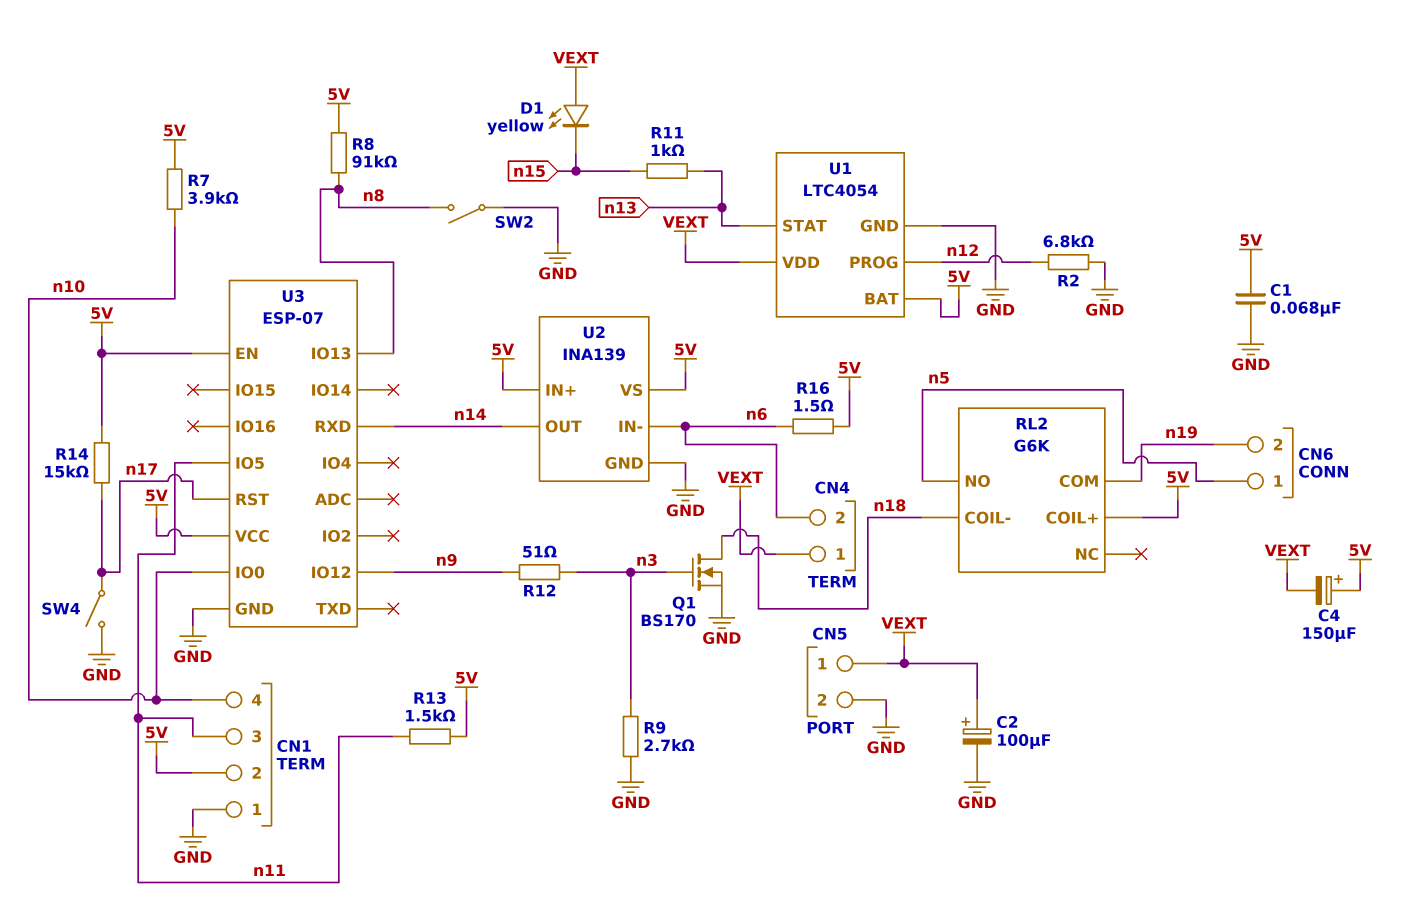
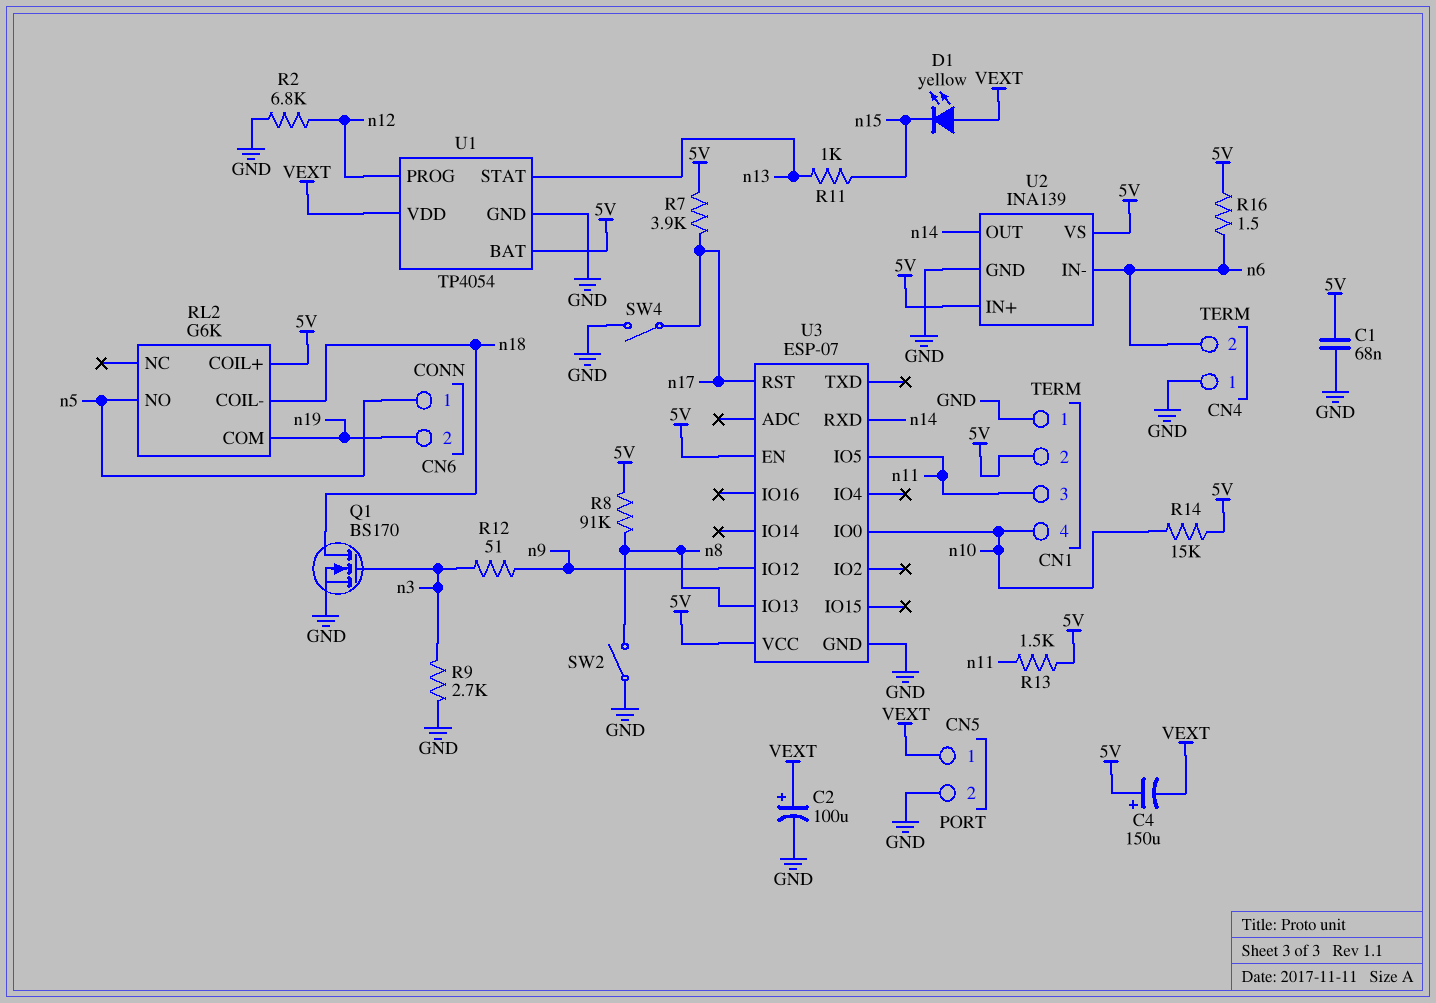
CN4 pin 1: VEXT -> GND
R7: 3.9k (5V, n10) -> 3.9k (5V, n17)
R14: 15k (5V, n17) -> 15k (5V, n10)
U1: LTC4054 -> TP4054

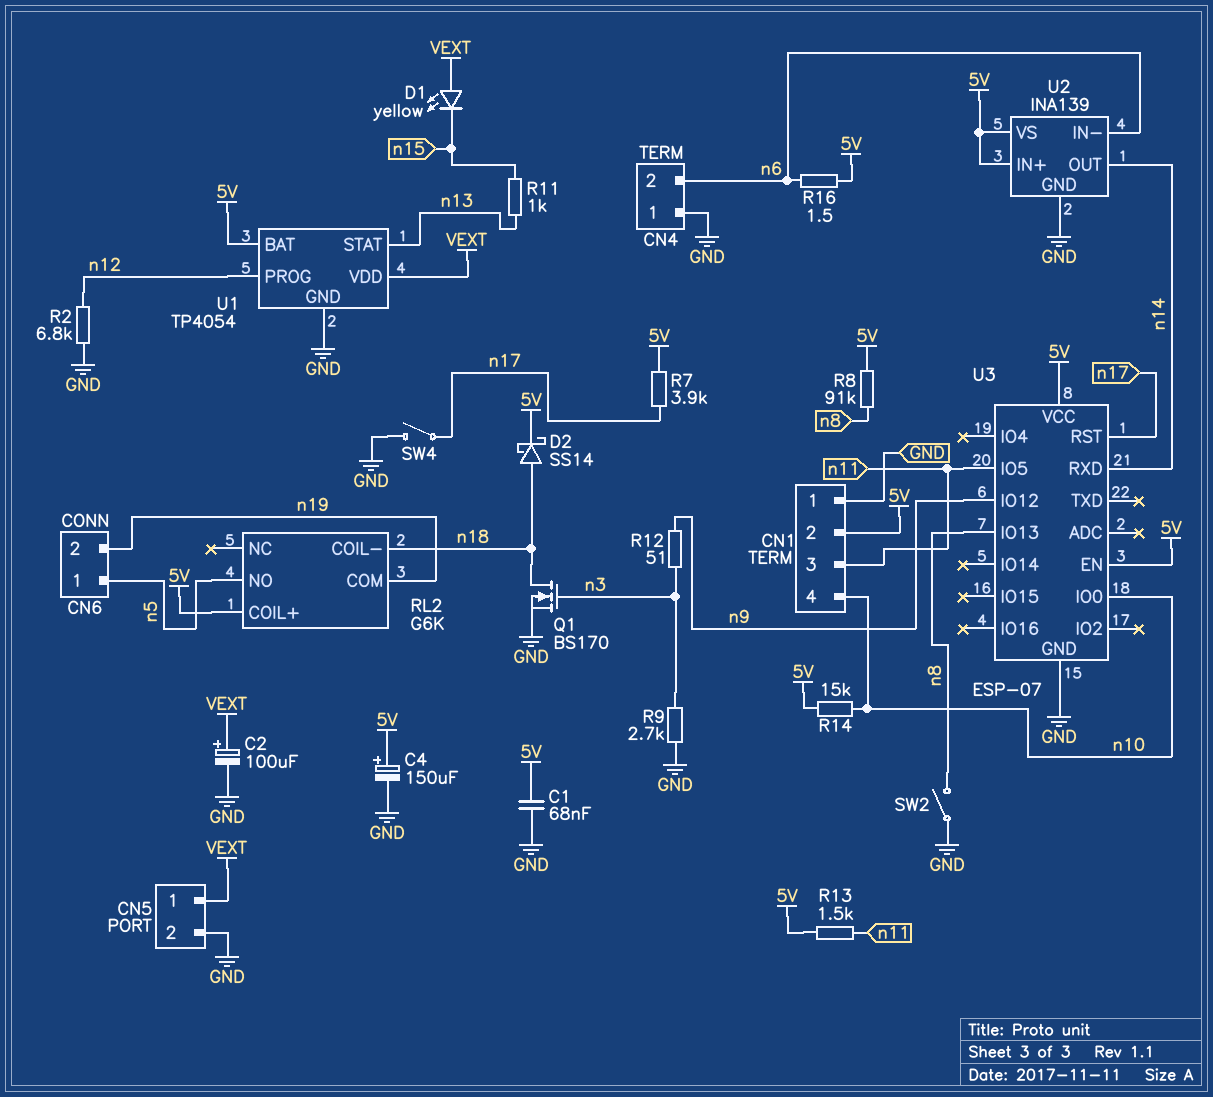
C4: 150uF (plus 5V, minus VEXT) -> 150uF (plus 5V, minus GND)
D2: none -> schottky SS14 (A n18, K 5V)

